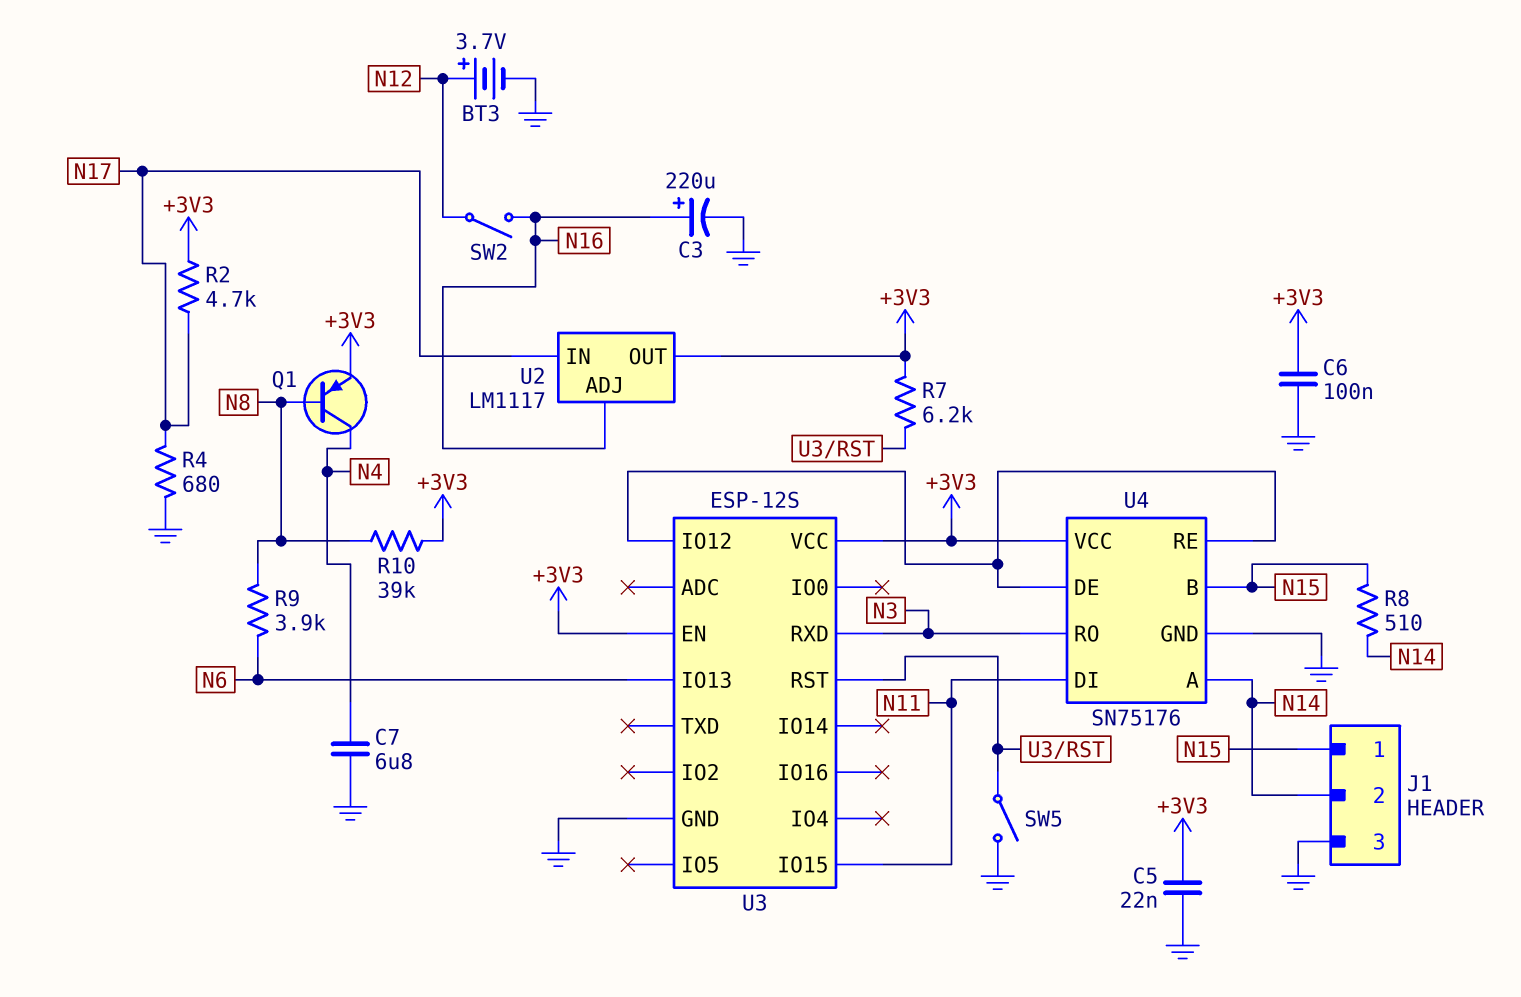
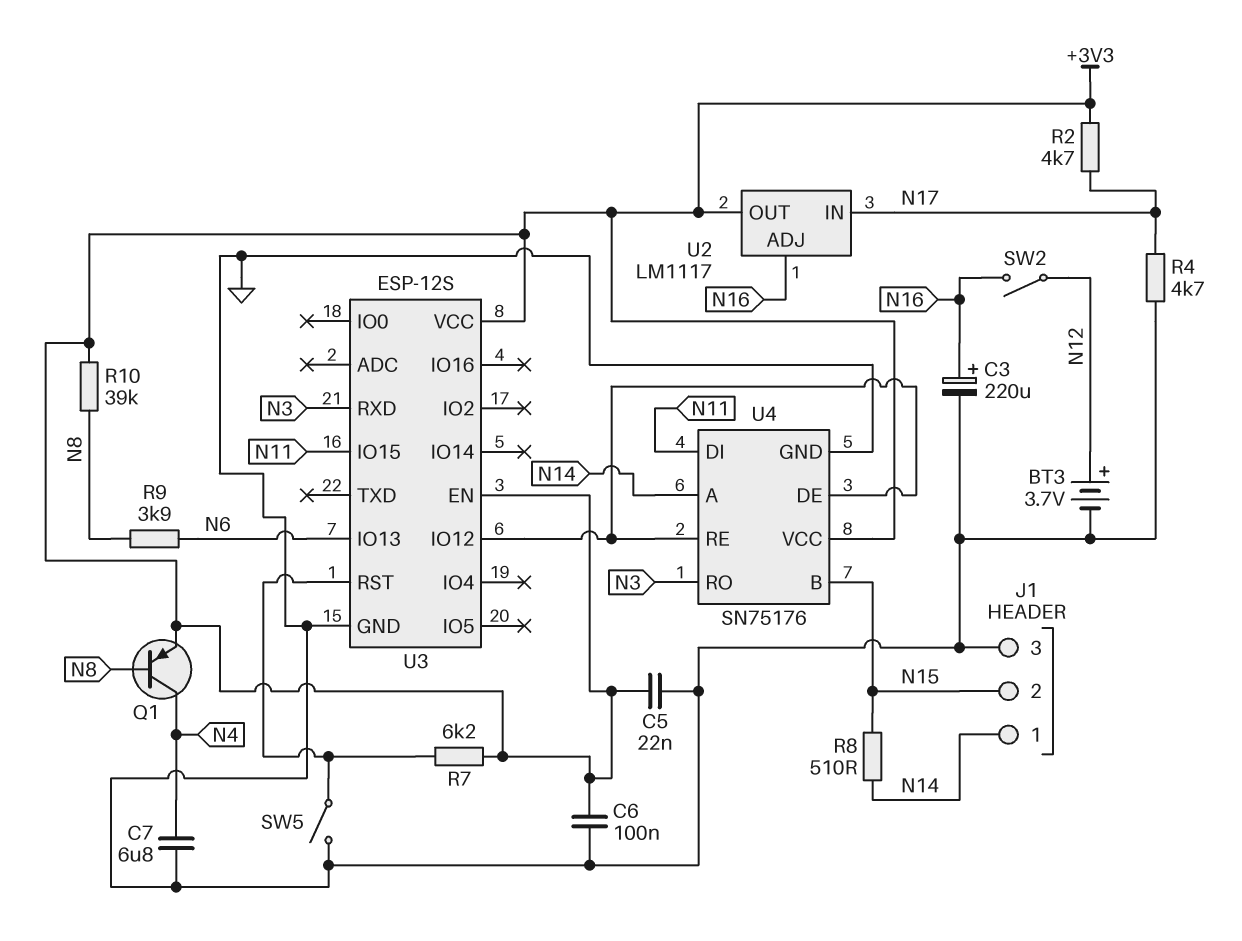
J1 pin 1: N15 -> N14
J1 pin 2: N14 -> N15
R4: 680 (GND, N17) -> 4.7k (GND, N17)

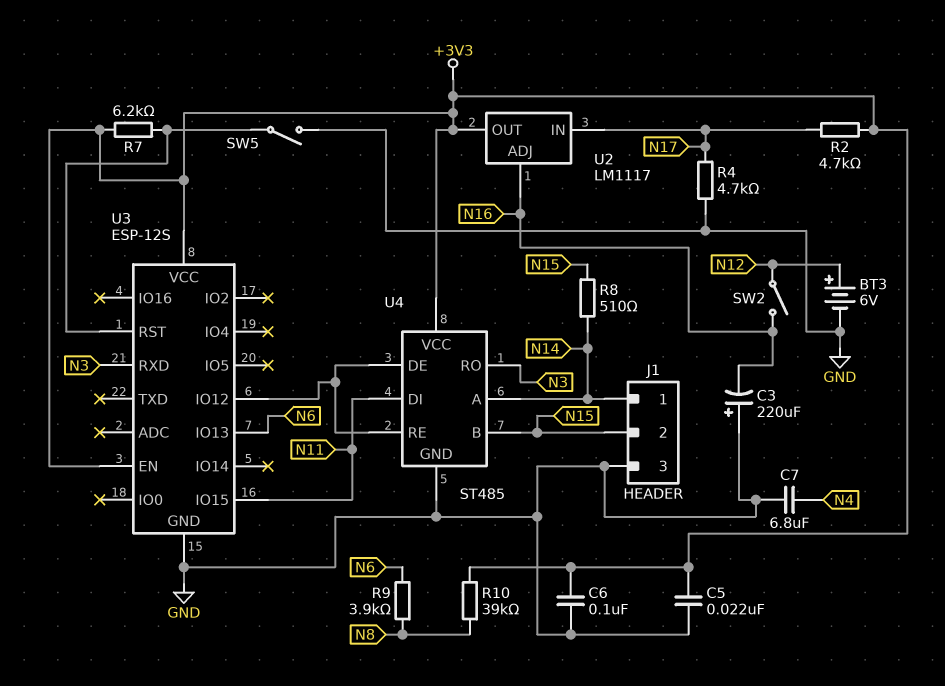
BT3: 3.7V (plus N12, minus GND) -> 6V (plus N12, minus GND)
C3: 220uF (plus N16, minus GND) -> 220uF (plus GND, minus N16)
Q1: PNP (B N8, C N4, E +3V3) -> none
U4: SN75176 -> ST485

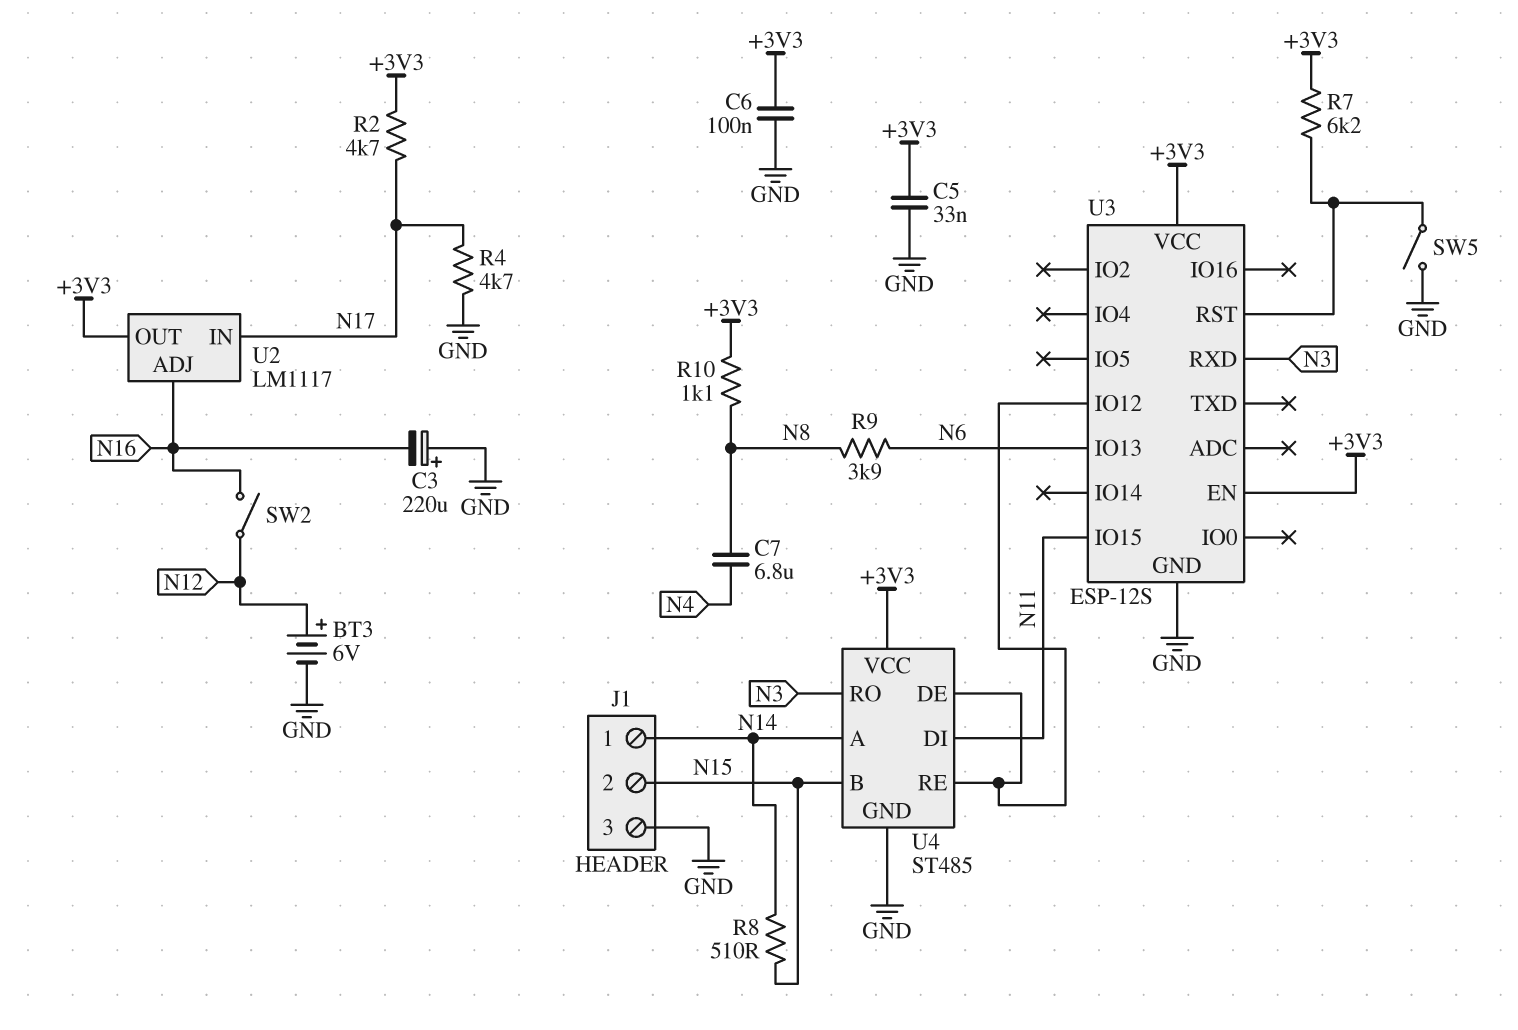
C5: 22nF (+3V3, GND) -> 33nF (+3V3, GND)
C7: 6.8uF (GND, N4) -> 6.8uF (N4, N8)
R10: 39k (+3V3, N8) -> 1.1k (+3V3, N8)

